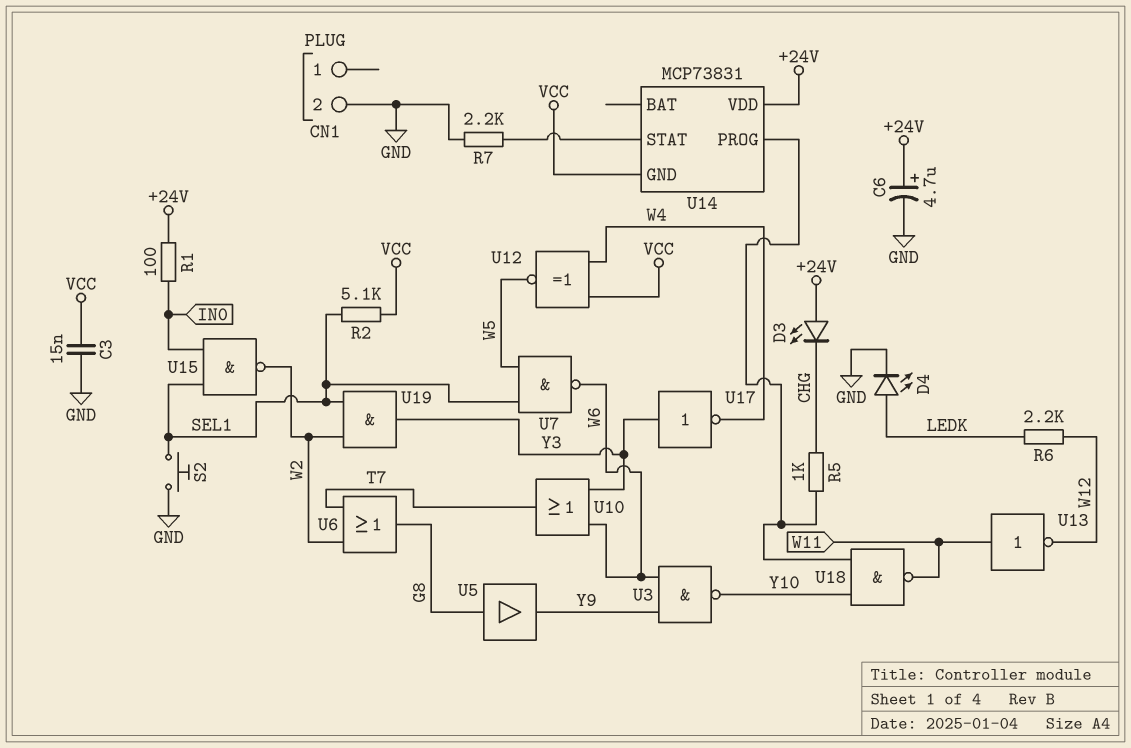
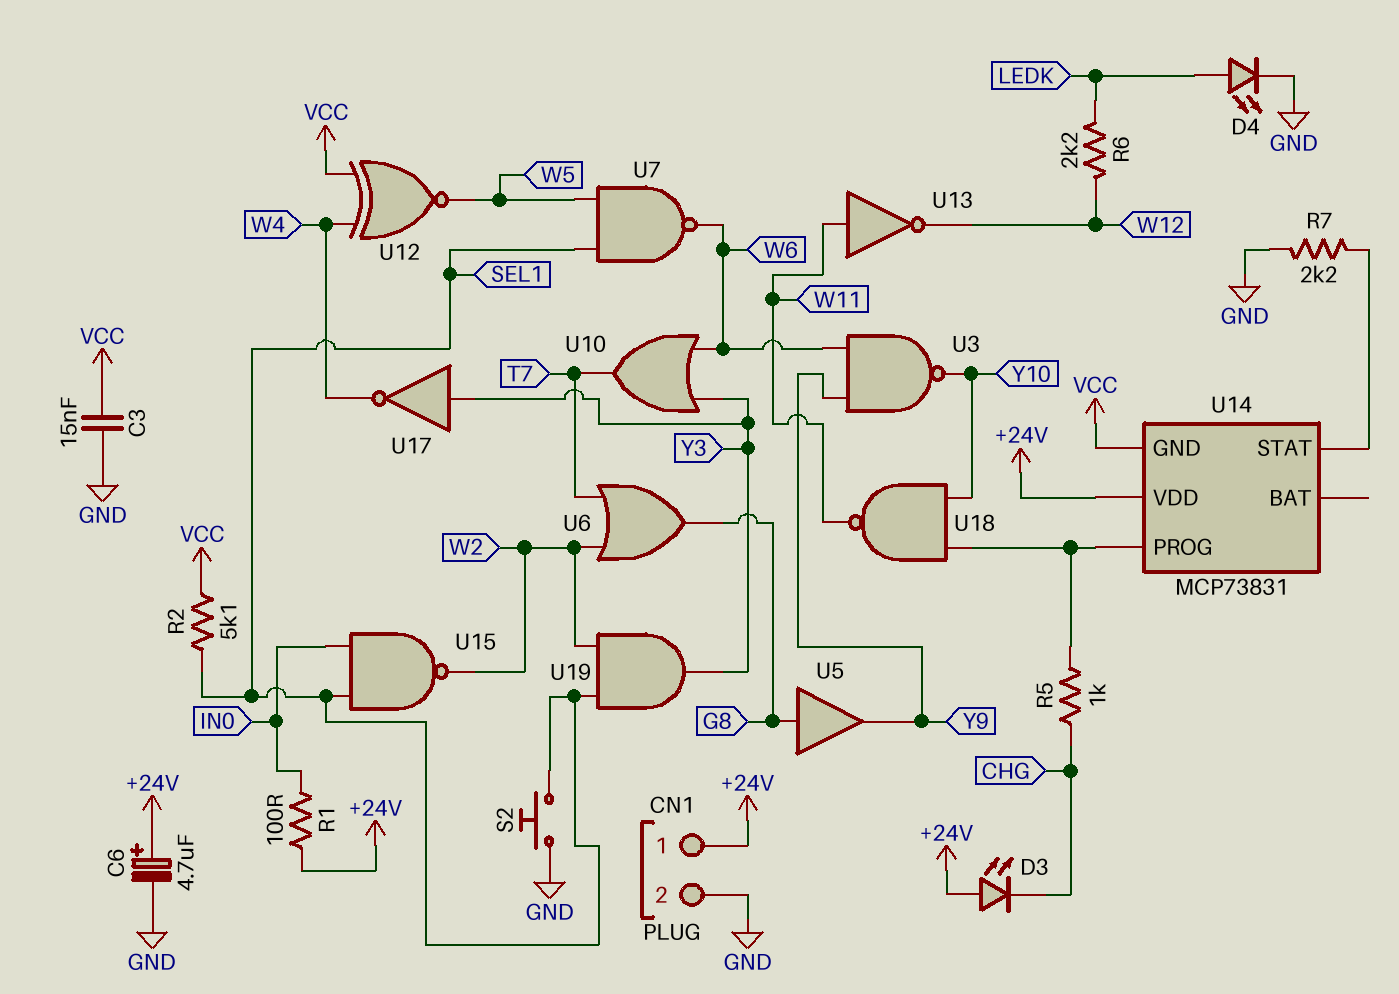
CN1 pin 1: none -> +24V

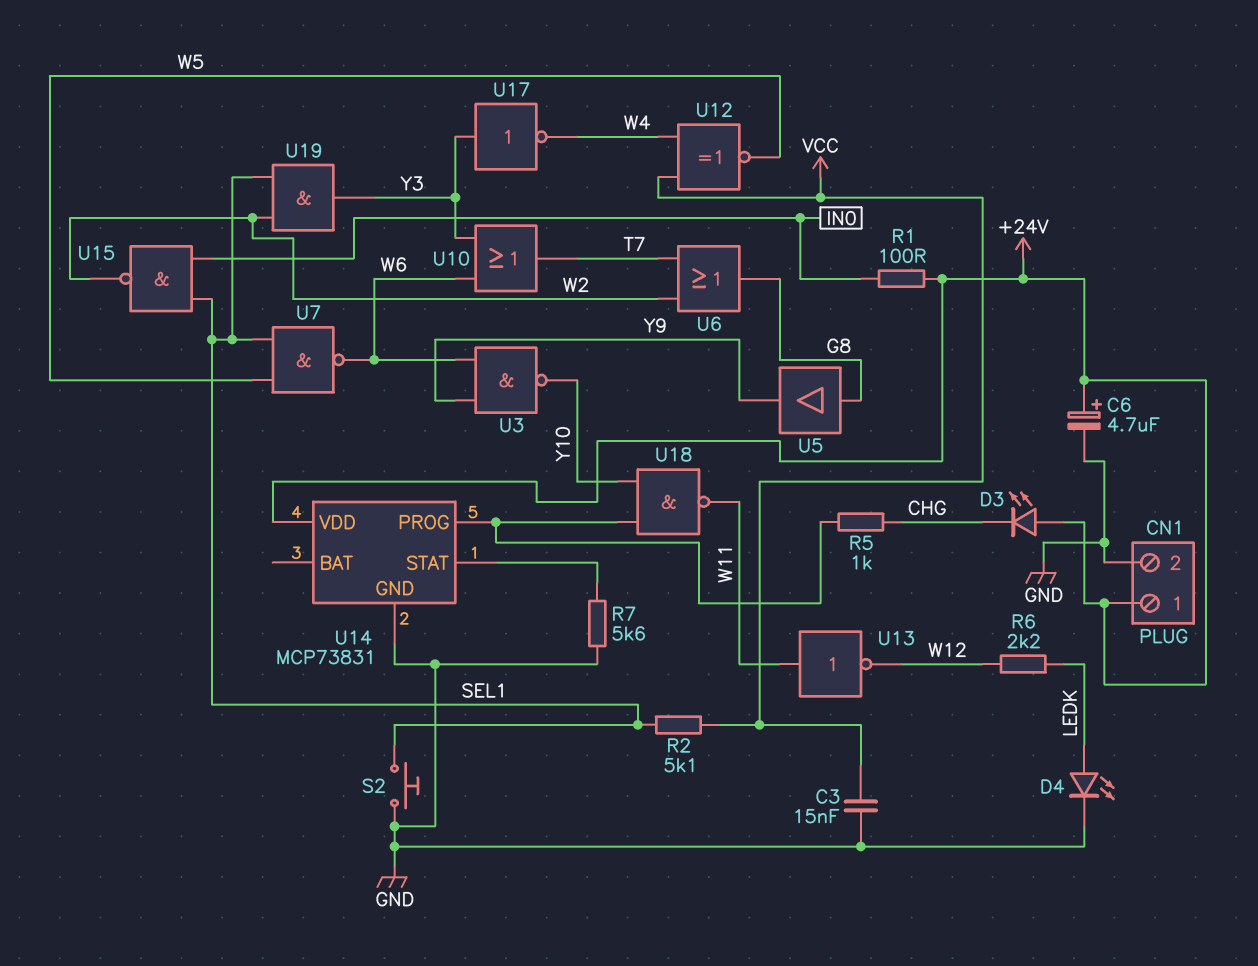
R7: 2.2k (GND, U14/STAT) -> 5.6k (GND, U14/STAT)
U14 pin GND: VCC -> GND

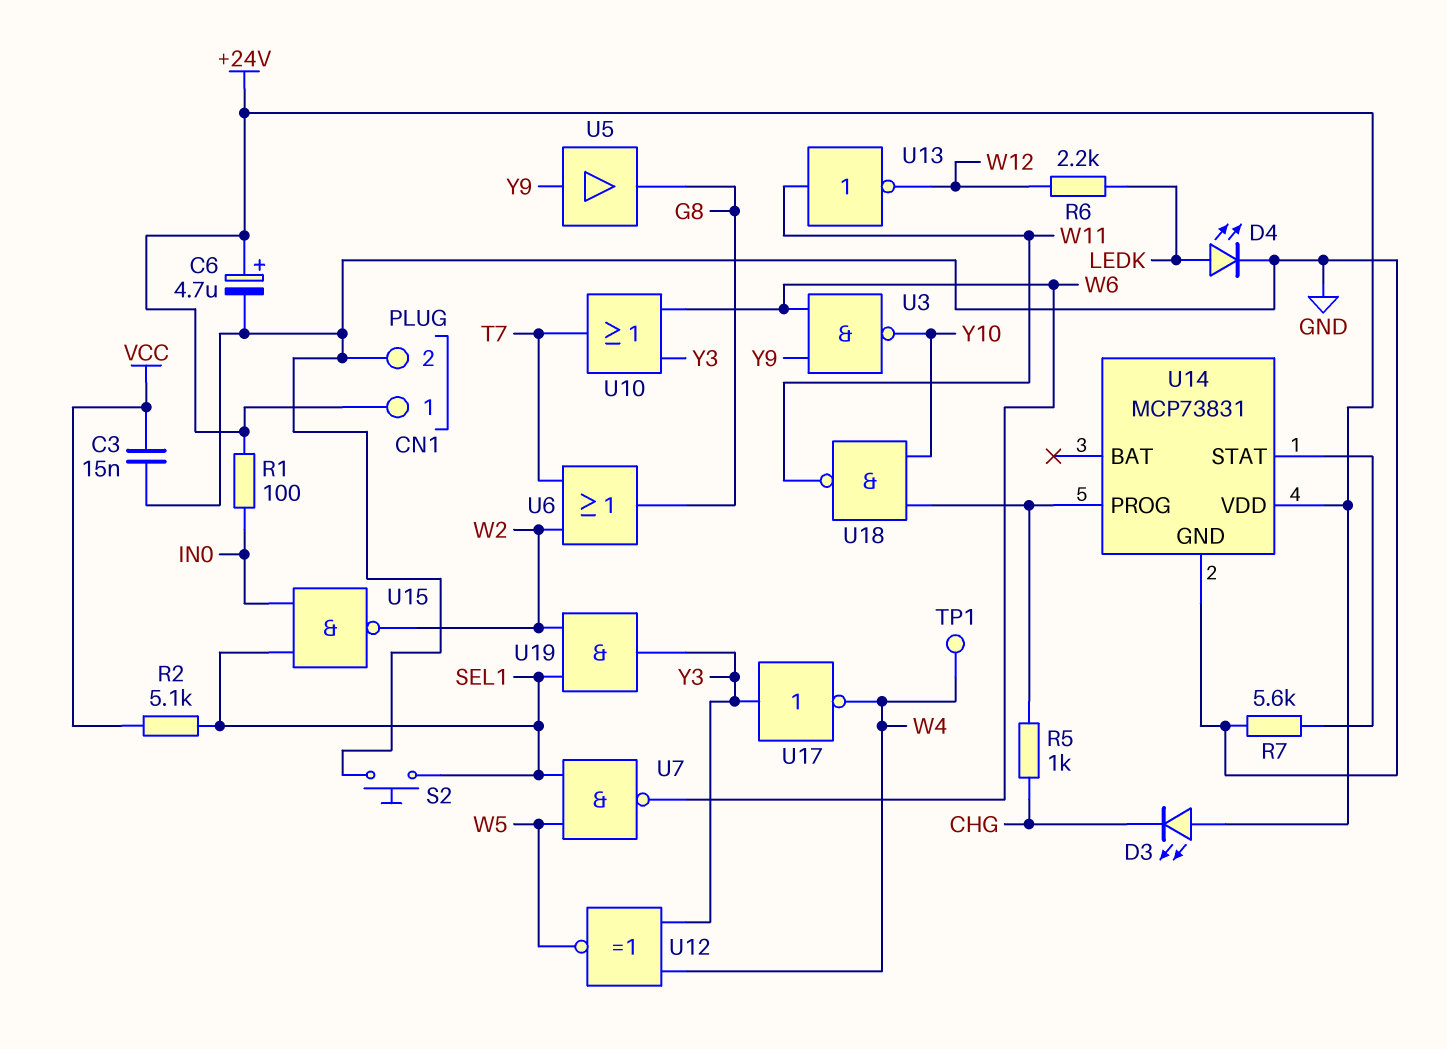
TP1: none -> test point (W4)
U5: buffer (in G8, out Y9) -> buffer (in Y9, out G8)
U12: XNOR (in VCC, in W4, out W5) -> XNOR (in W4, in Y3, out W5)

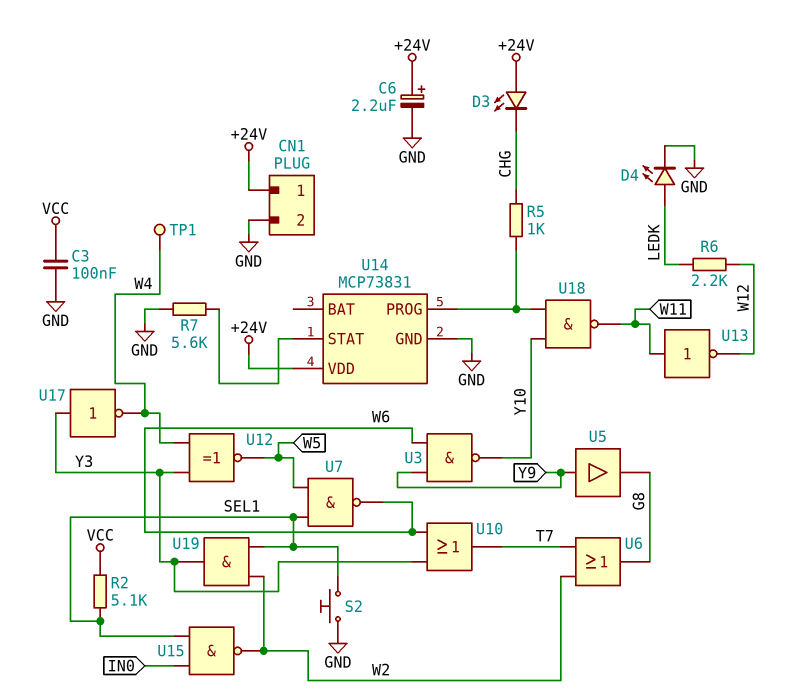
C3: 15nF (GND, VCC) -> 100nF (GND, VCC)
C6: 4.7uF (plus +24V, minus GND) -> 2.2uF (plus +24V, minus GND)
R1: 100 (+24V, IN0) -> none

